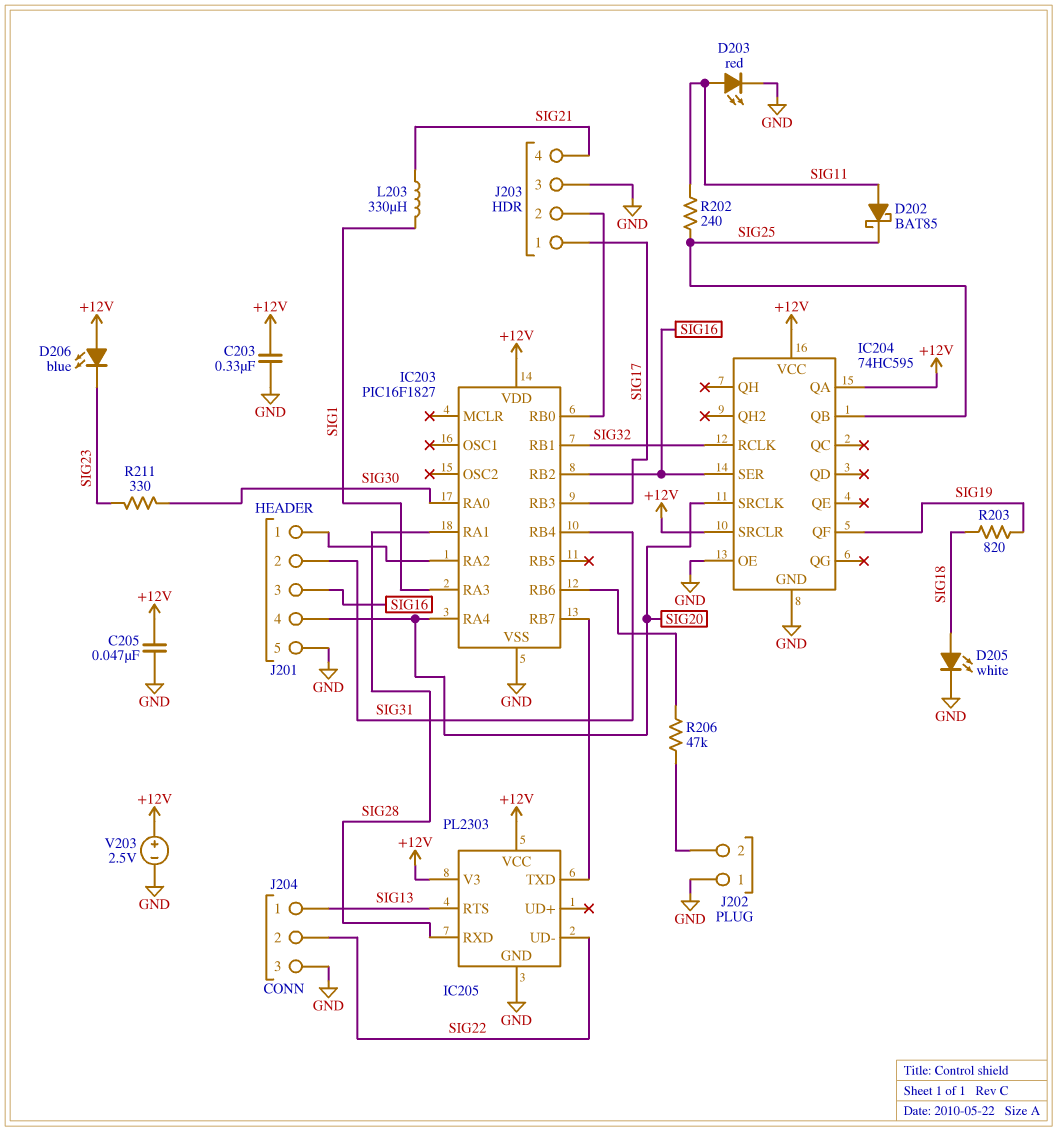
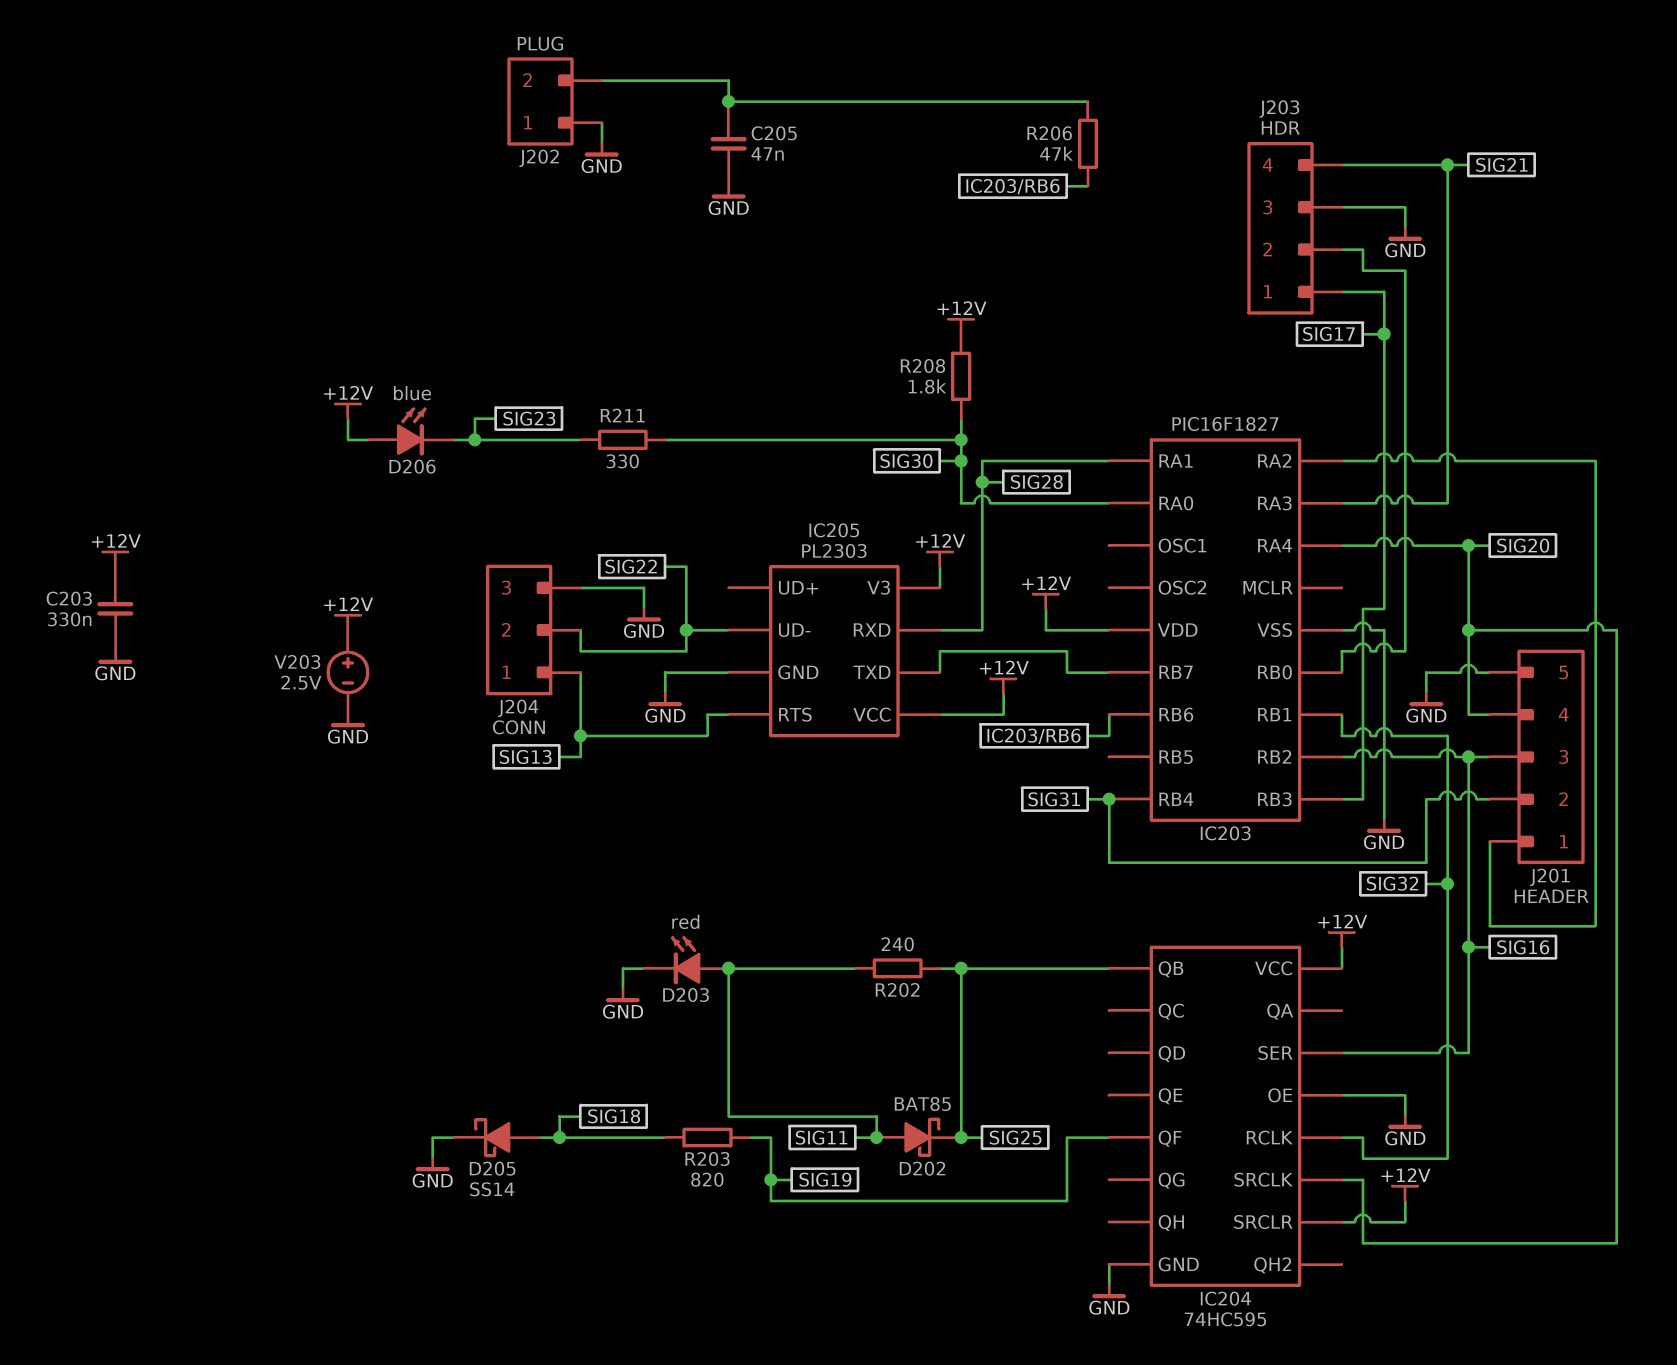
C205: 47nF (+12V, GND) -> 47nF (GND, J202/2)
D205: LED white (A SIG18, K GND) -> schottky SS14 (A SIG18, K GND)
IC203 pin RA3: SIG1 -> SIG21
IC204 pin QA: +12V -> none
L203: 330uH (SIG1, SIG21) -> none
R208: none -> 1.8k (+12V, SIG30)

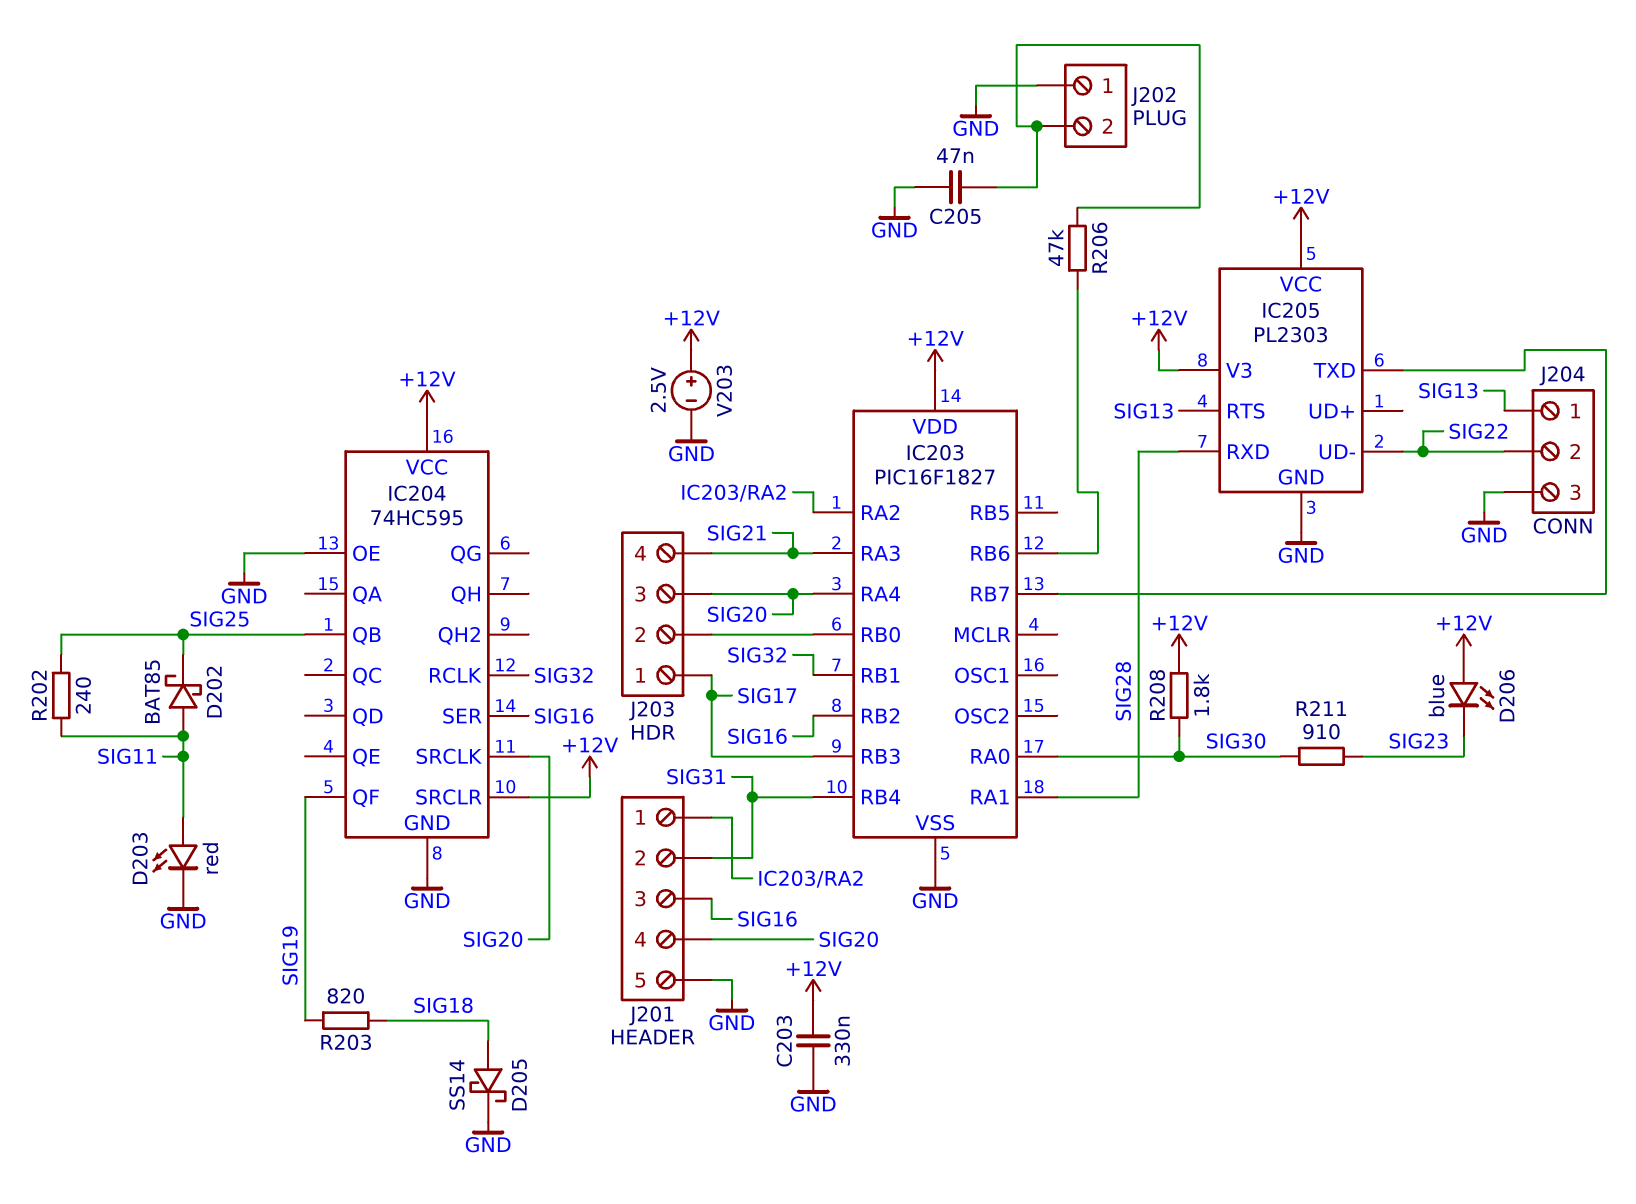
J203 pin 3: GND -> SIG20
R211: 330 (SIG23, SIG30) -> 910 (SIG23, SIG30)

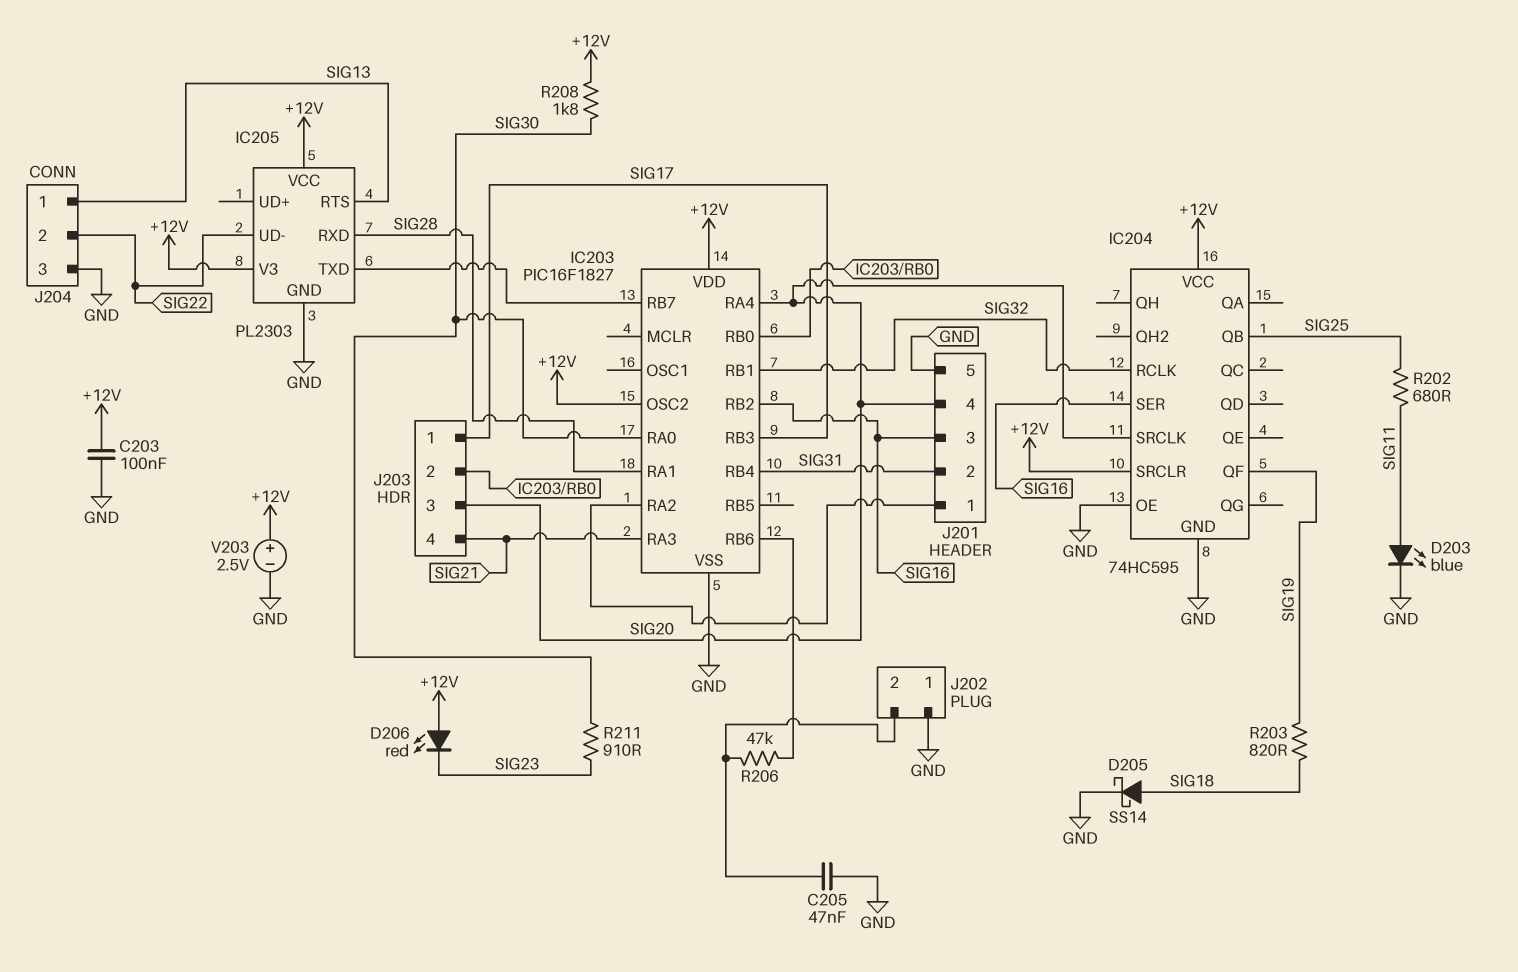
C203: 330nF (+12V, GND) -> 100nF (+12V, GND)
D202: schottky BAT85 (A SIG11, K SIG25) -> none
D203: LED red (A SIG11, K GND) -> LED blue (A SIG11, K GND)
D206: LED blue (A +12V, K SIG23) -> LED red (A +12V, K SIG23)
IC203 pin OSC2: none -> +12V
R202: 240 (SIG11, SIG25) -> 680 (SIG11, SIG25)

